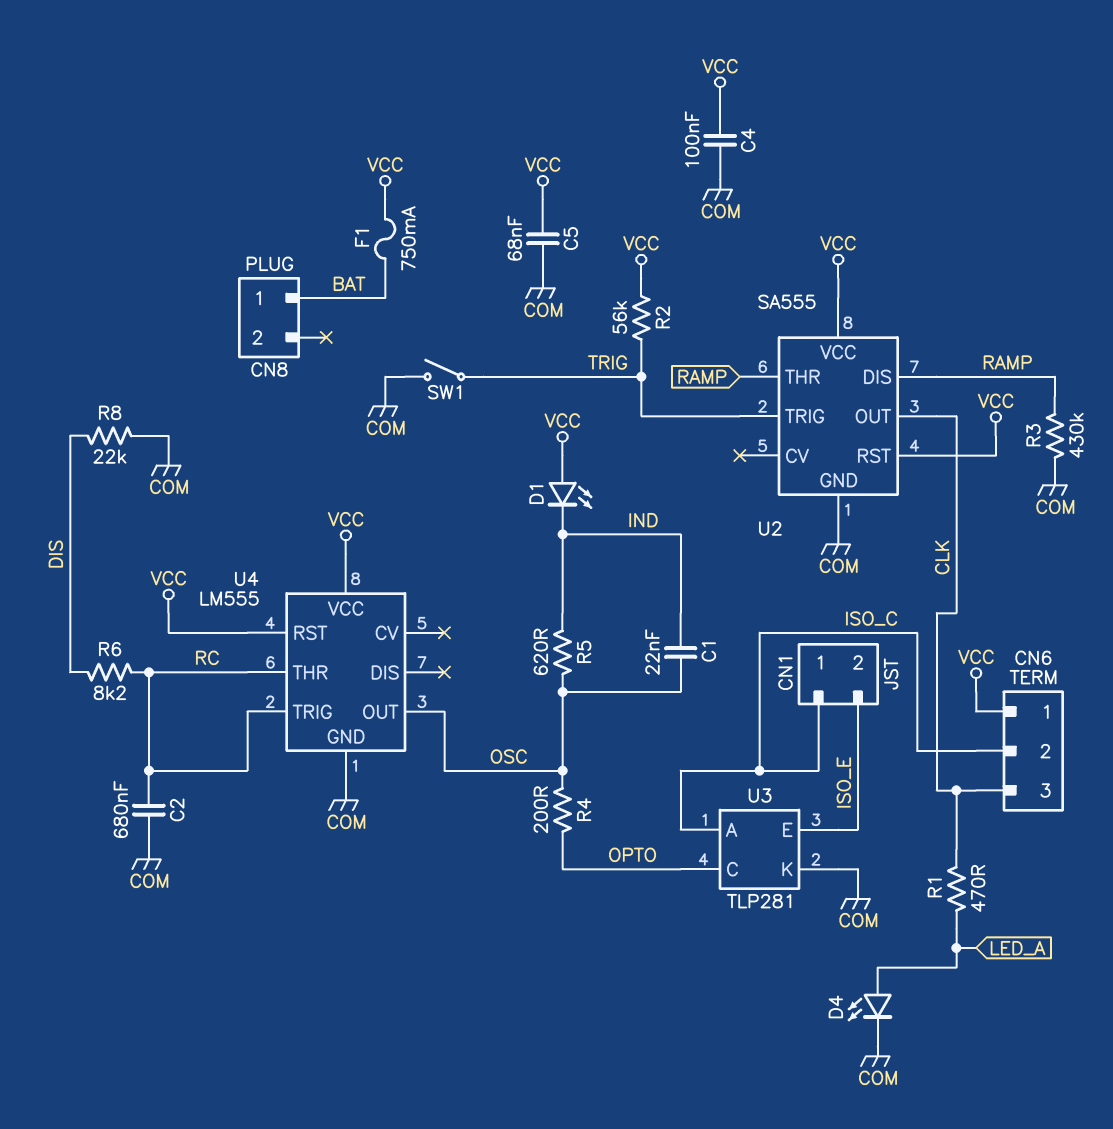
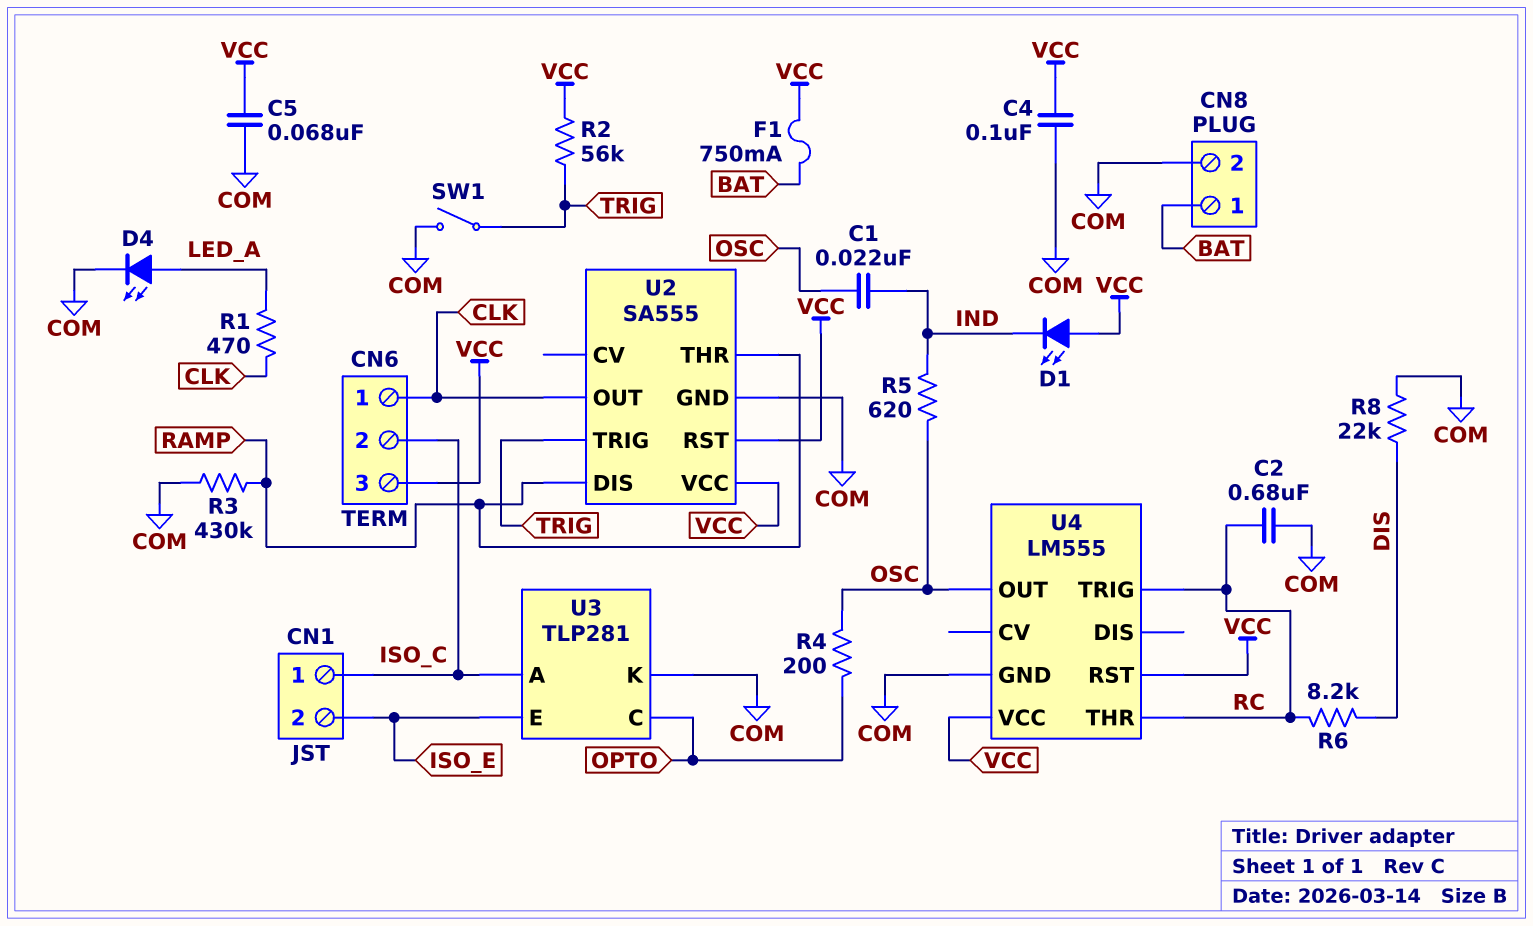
CN6 pin 1: VCC -> CLK
CN6 pin 3: CLK -> VCC
CN8 pin 2: none -> COM

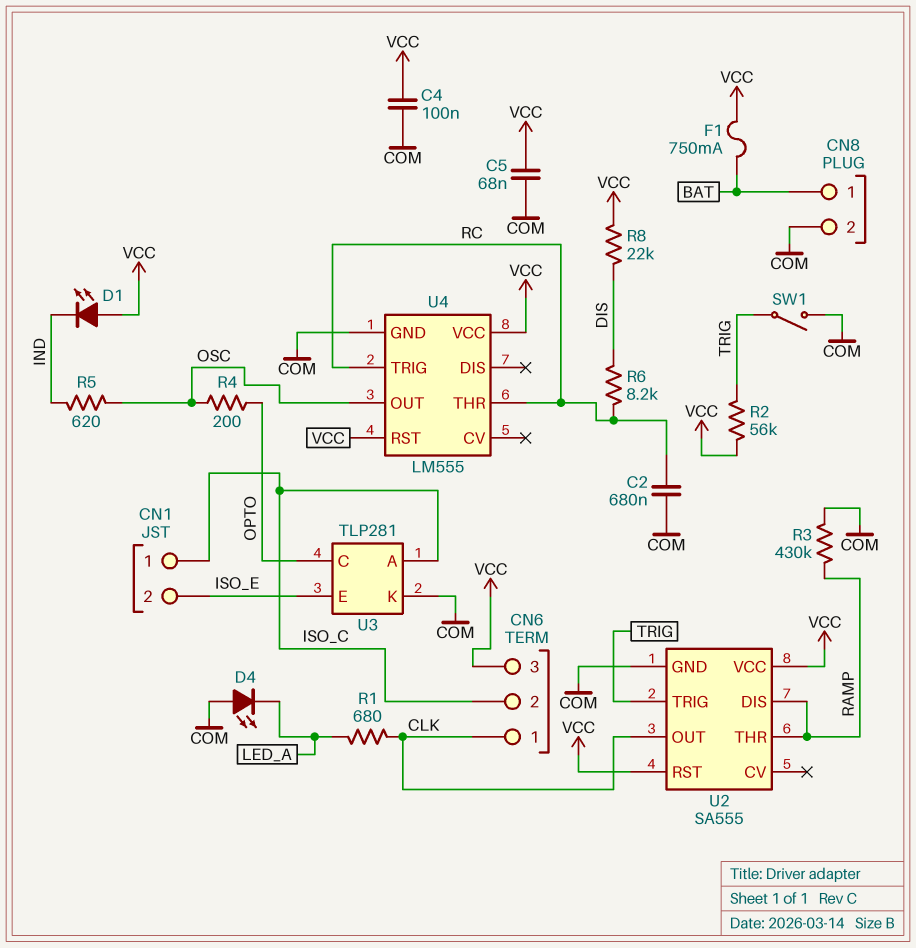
C1: 22nF (IND, OSC) -> none
D4: LED (A LED_A, K COM) -> LED (A COM, K LED_A)
R1: 470 (CLK, LED_A) -> 680 (CLK, LED_A)
R8: 22k (COM, DIS) -> 22k (DIS, VCC)

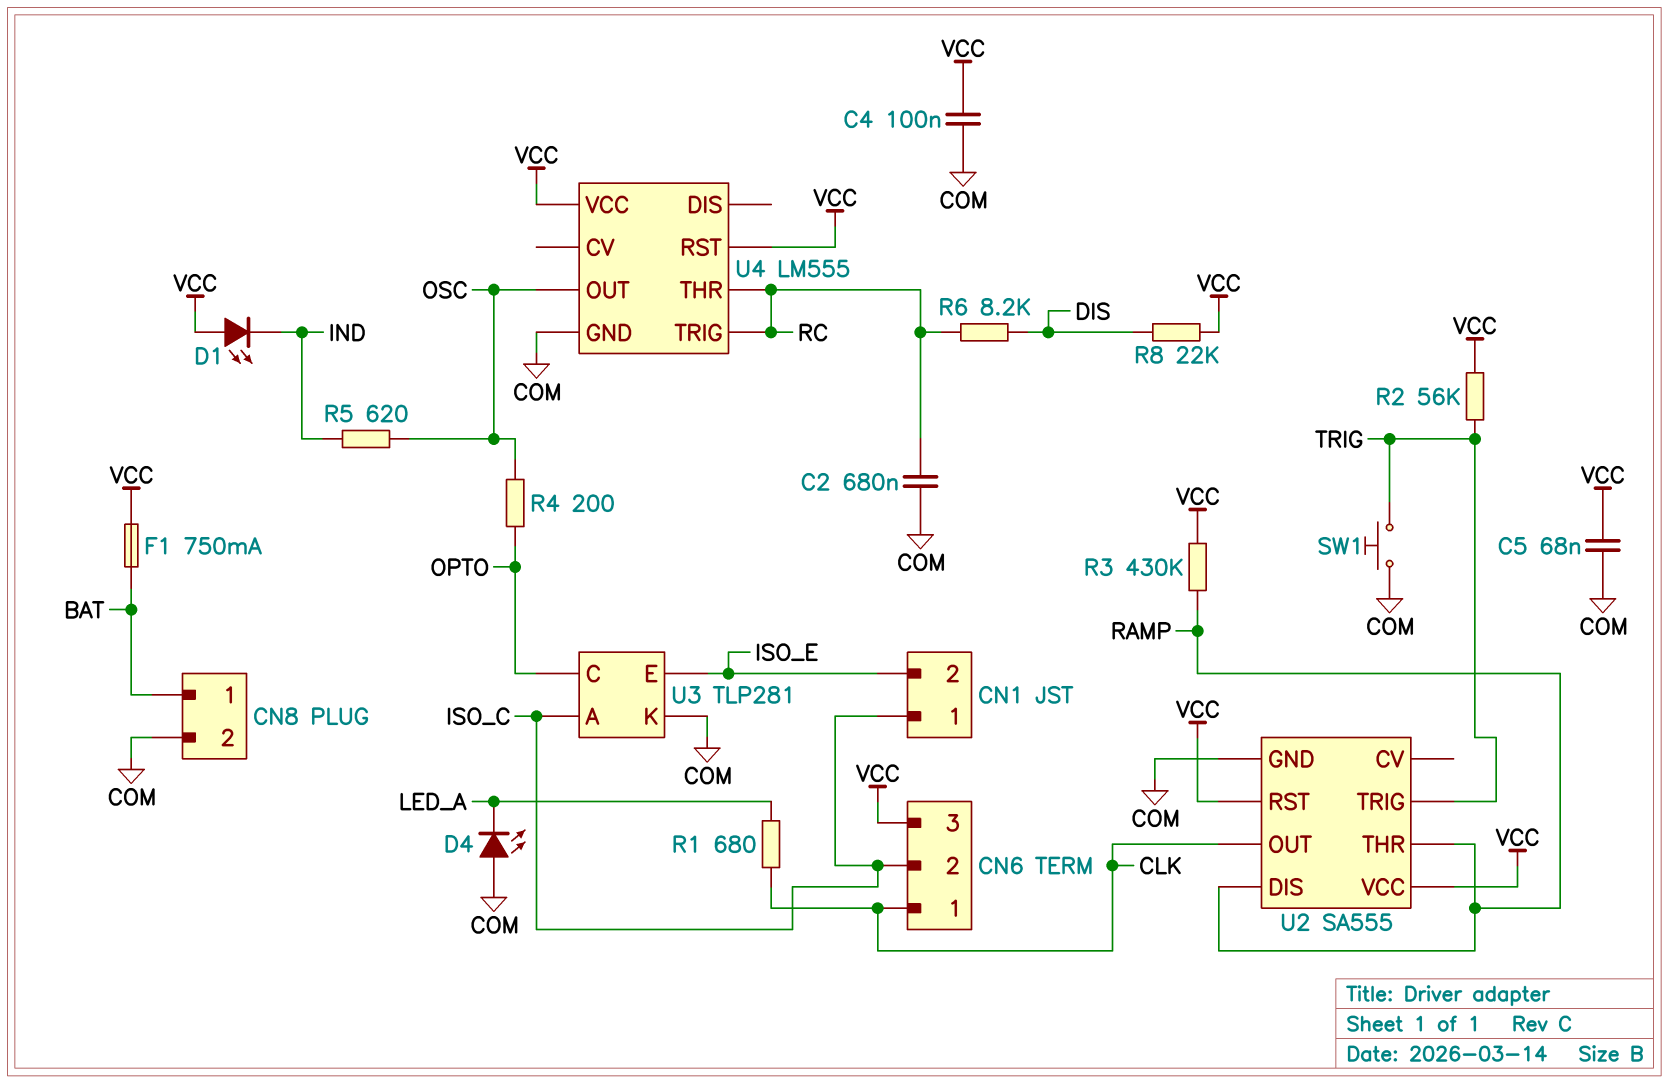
R3: 430k (COM, RAMP) -> 430k (RAMP, VCC)
SW1: switch (COM, TRIG) -> button (COM, TRIG)

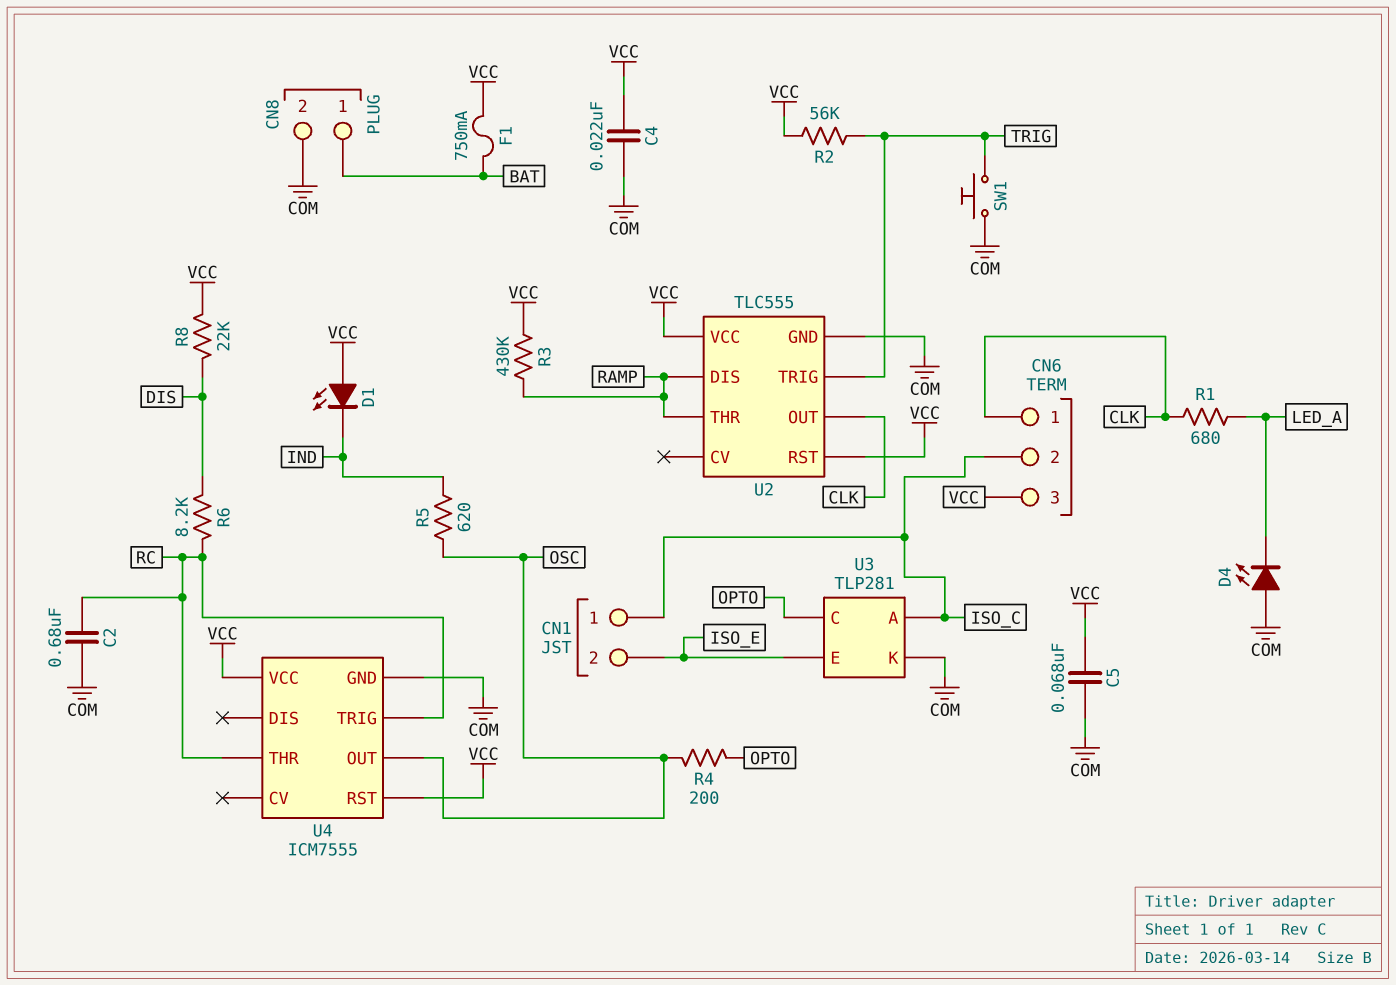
C4: 100nF (COM, VCC) -> 22nF (COM, VCC)
U2: SA555 -> TLC555
U4: LM555 -> ICM7555

